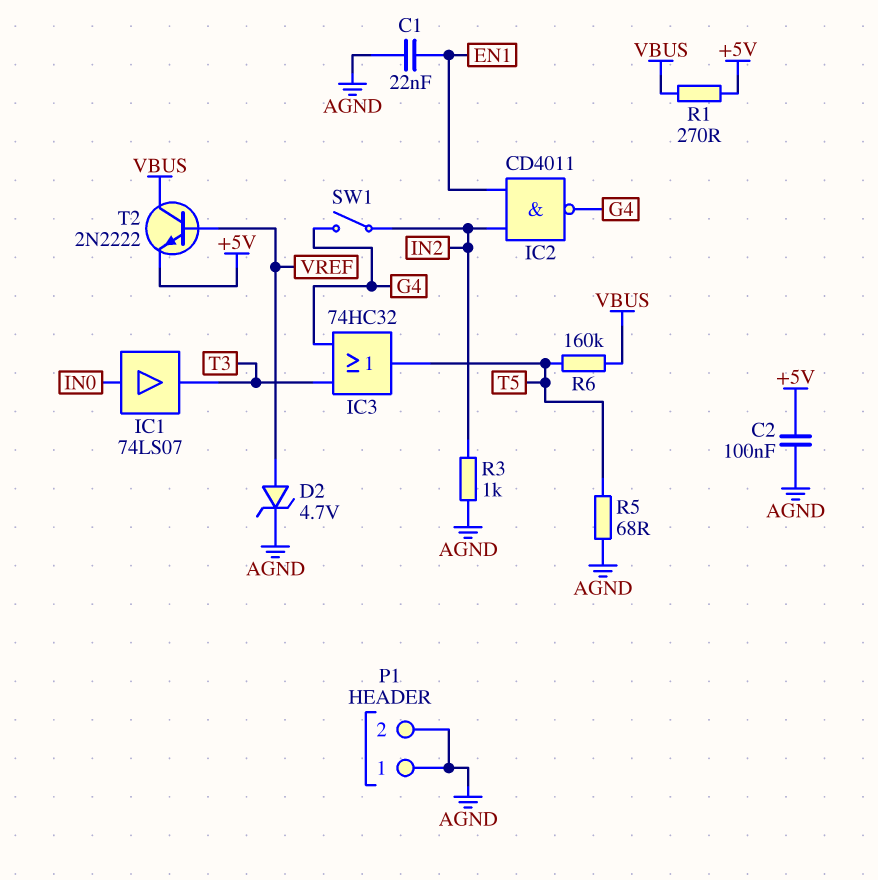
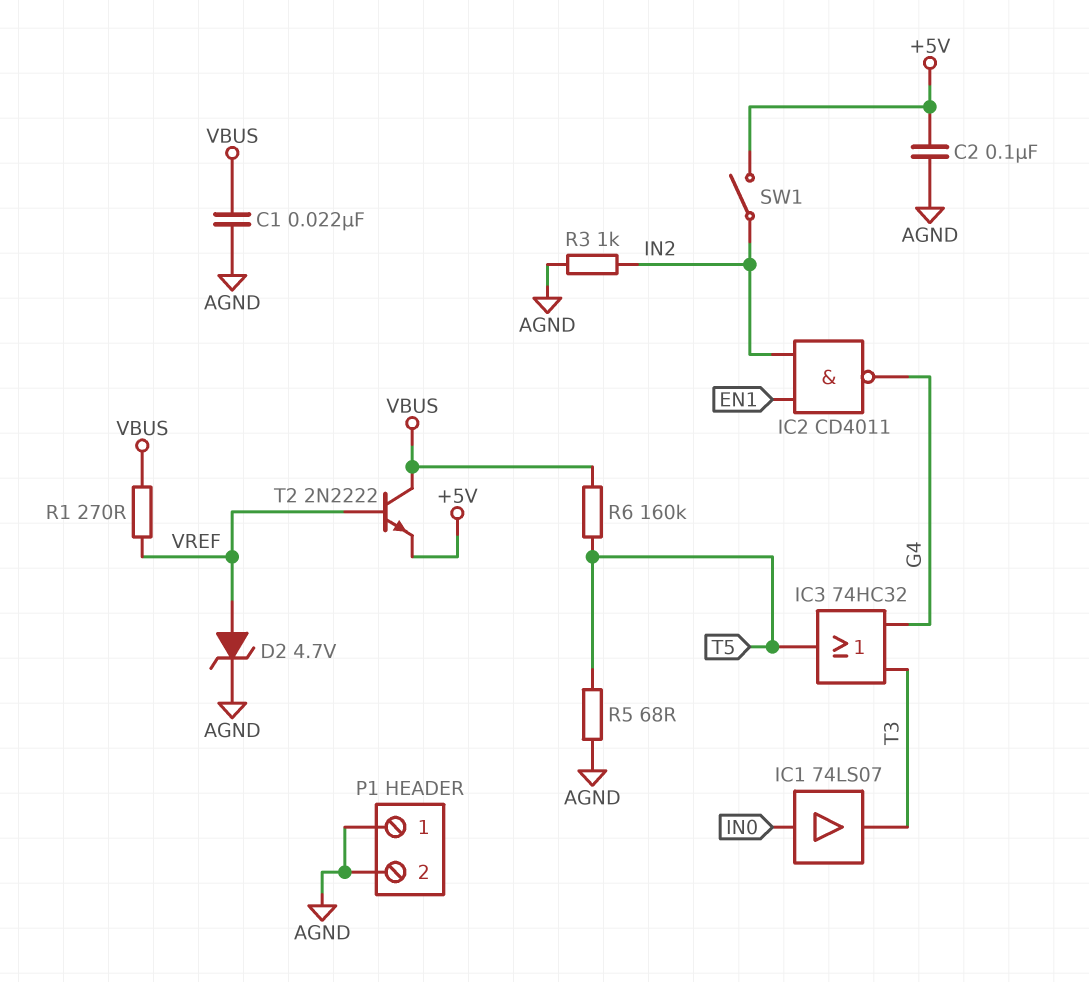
C1: 22nF (AGND, EN1) -> 22nF (AGND, VBUS)
R1: 270 (+5V, VBUS) -> 270 (VBUS, VREF)
SW1: switch (G4, IN2) -> switch (+5V, IN2)

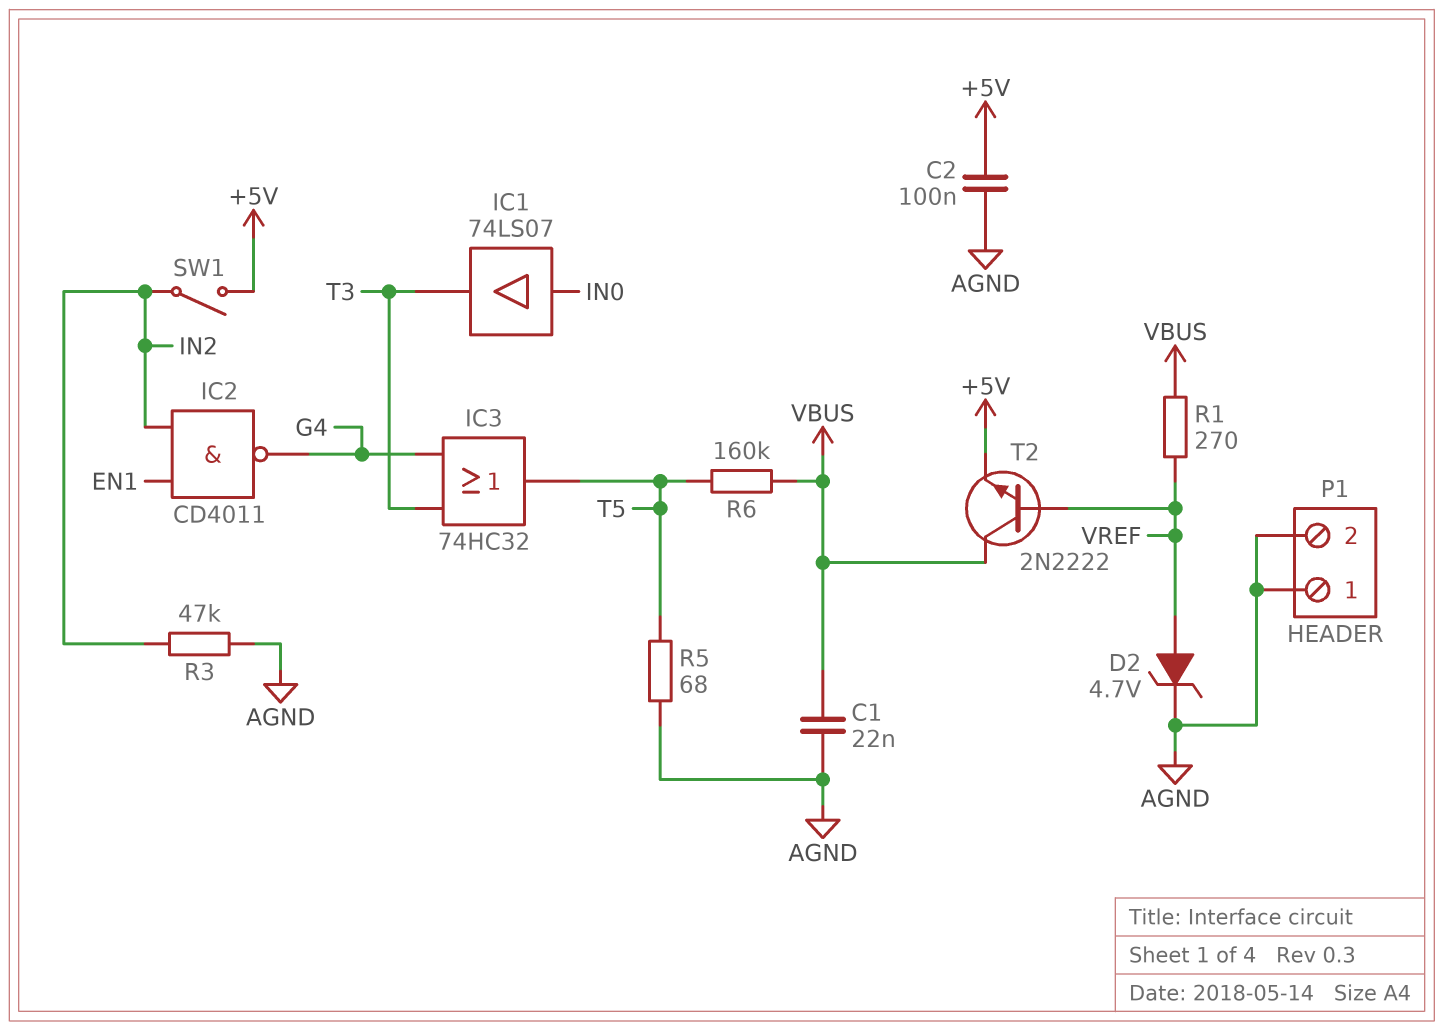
R3: 1k (AGND, IN2) -> 47k (AGND, IN2)

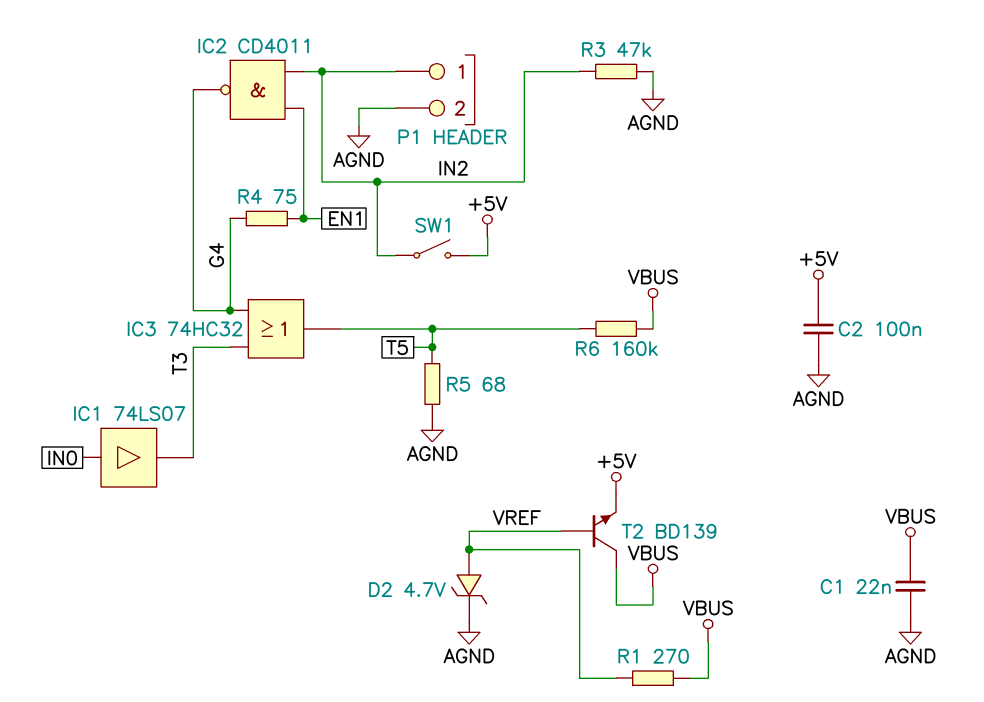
P1 pin 1: AGND -> IN2
R4: none -> 75 (EN1, G4)
T2: NPN 2N2222 (B VREF, C VBUS, E +5V) -> NPN BD139 (B VREF, C VBUS, E +5V)

